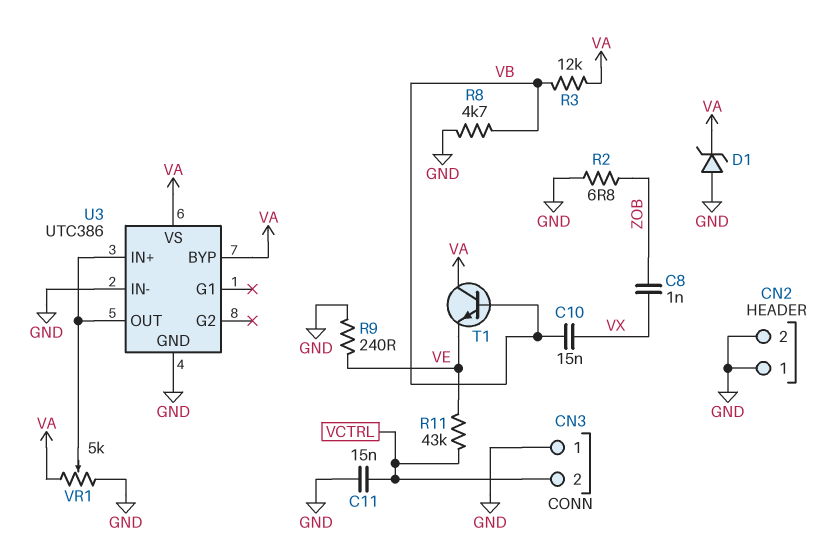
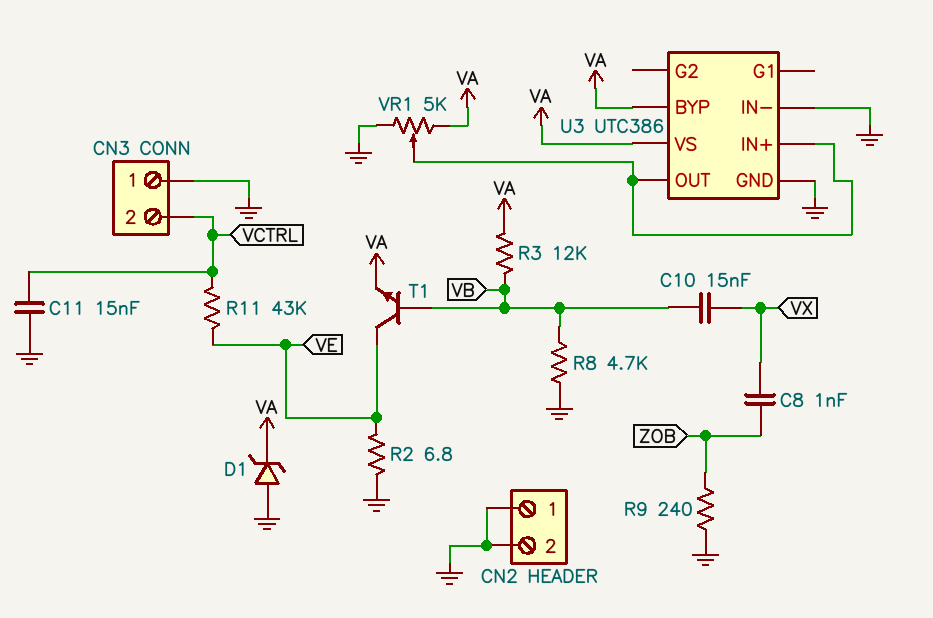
R2: 6.8 (GND, ZOB) -> 6.8 (GND, VE)
R9: 240 (GND, VE) -> 240 (GND, ZOB)
T1: NPN (B VB, C VA, E VE) -> NPN (B VB, C VE, E VA)

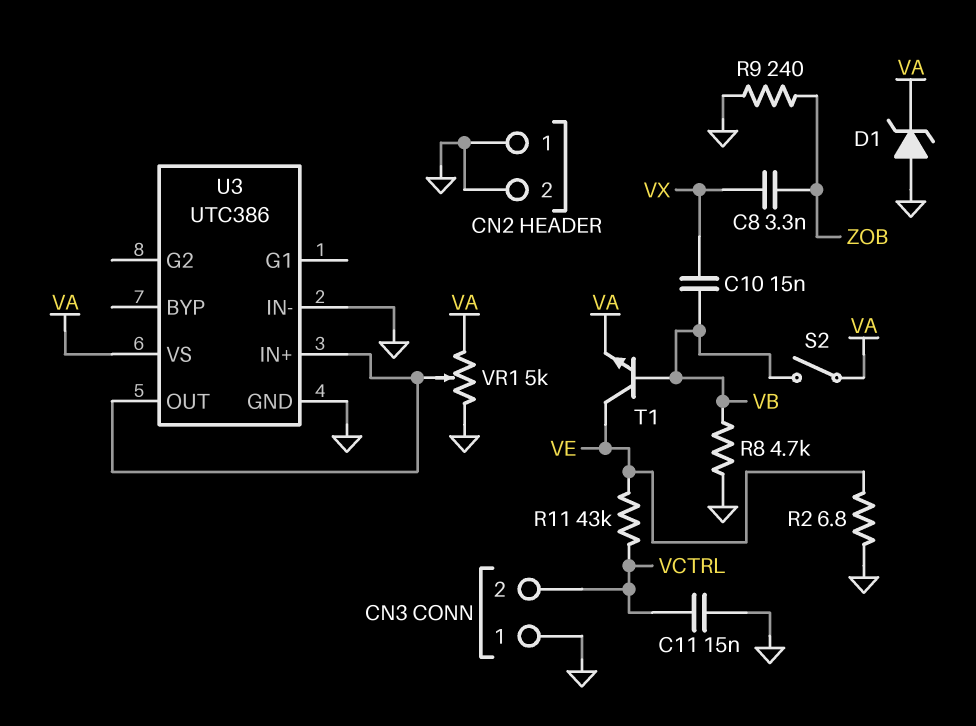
C8: 1nF (VX, ZOB) -> 3.3nF (VX, ZOB)
R3: 12k (VA, VB) -> none
S2: none -> switch (VA, VB)
U3 pin BYP: VA -> none

